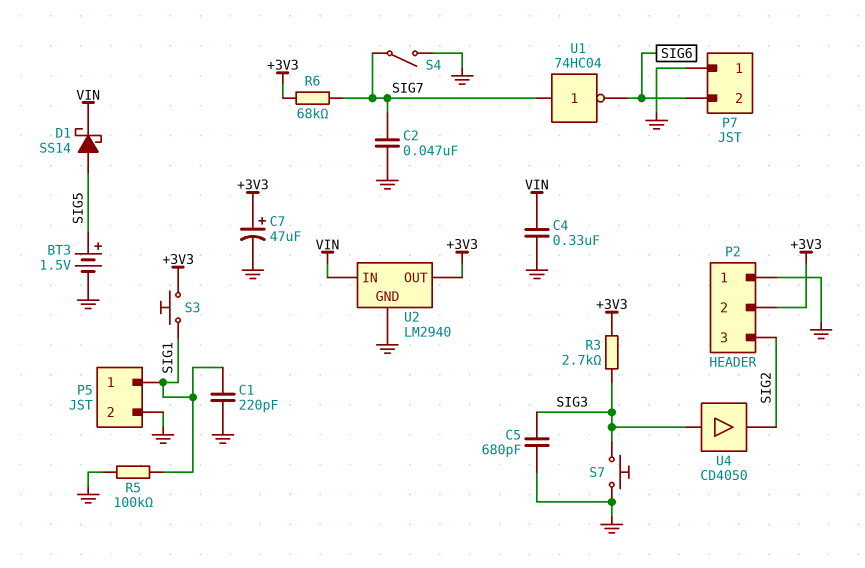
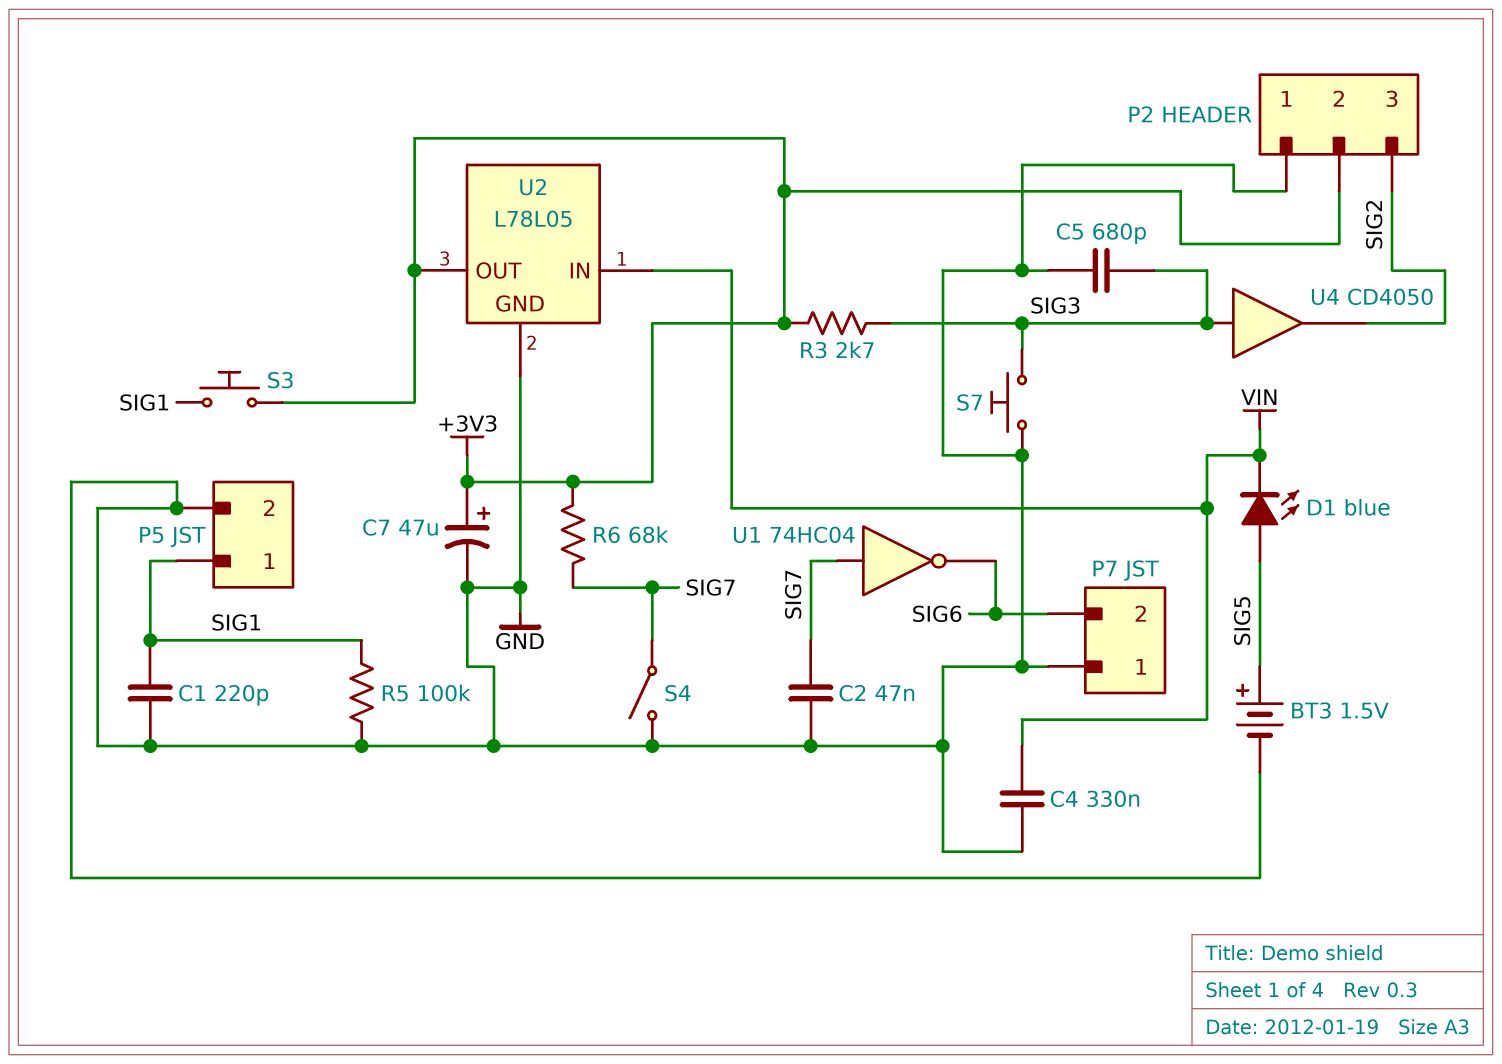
D1: schottky SS14 (A SIG5, K VIN) -> LED blue (A SIG5, K VIN)
U2: LM2940 -> L78L05

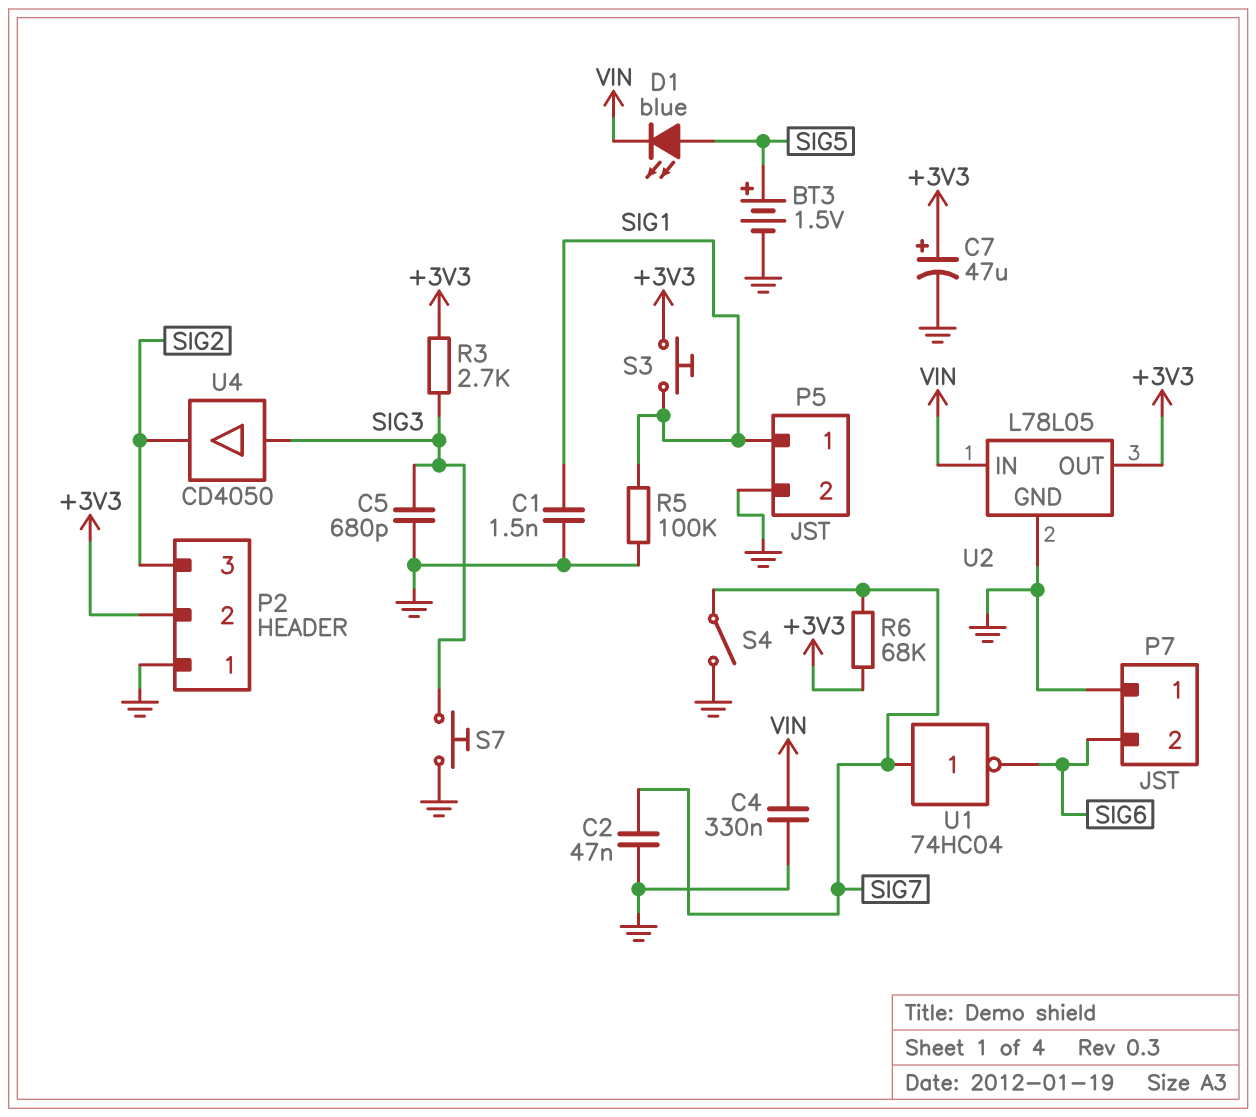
C1: 220pF (GND, SIG1) -> 1.5nF (GND, SIG1)

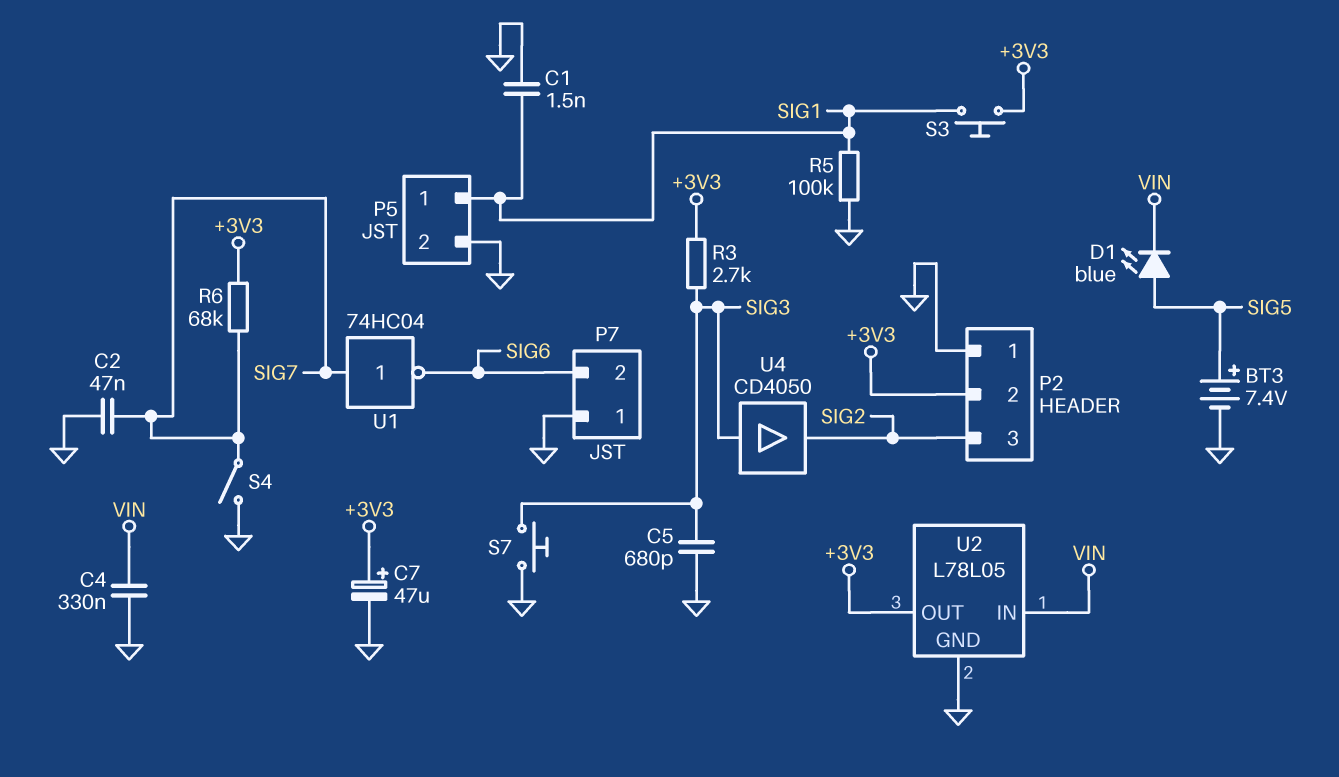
BT3: 1.5V (plus SIG5, minus GND) -> 7.4V (plus SIG5, minus GND)

